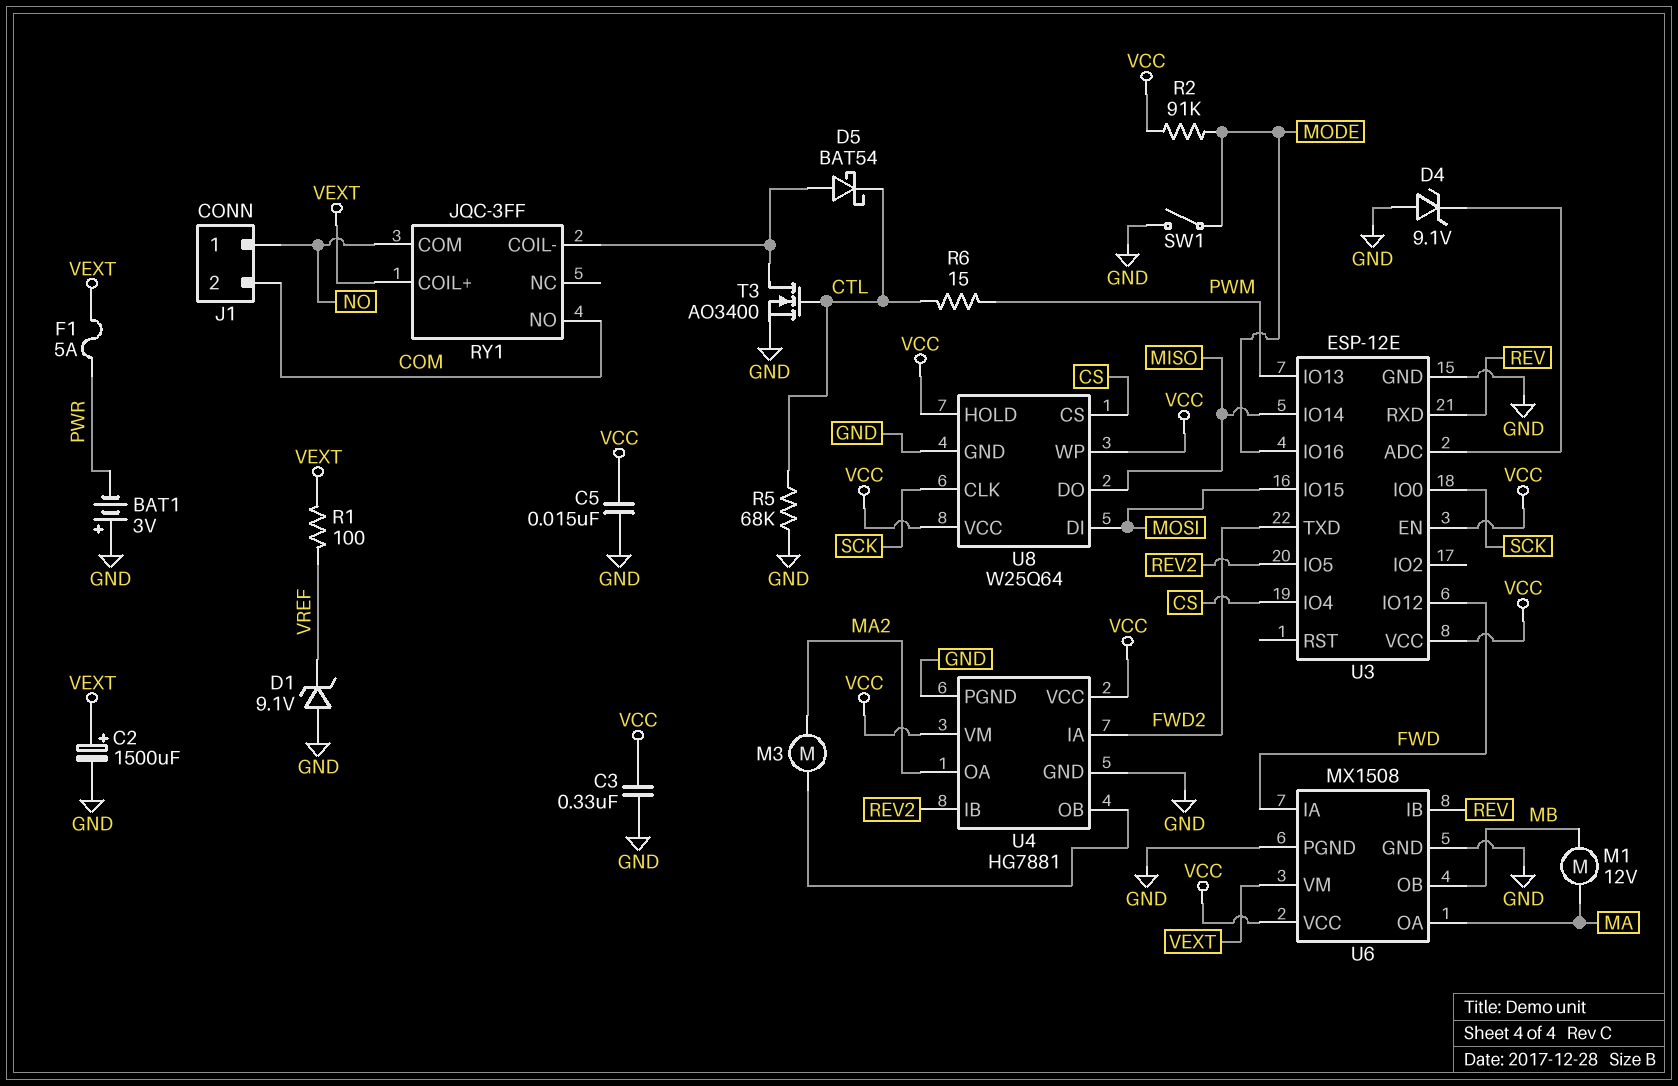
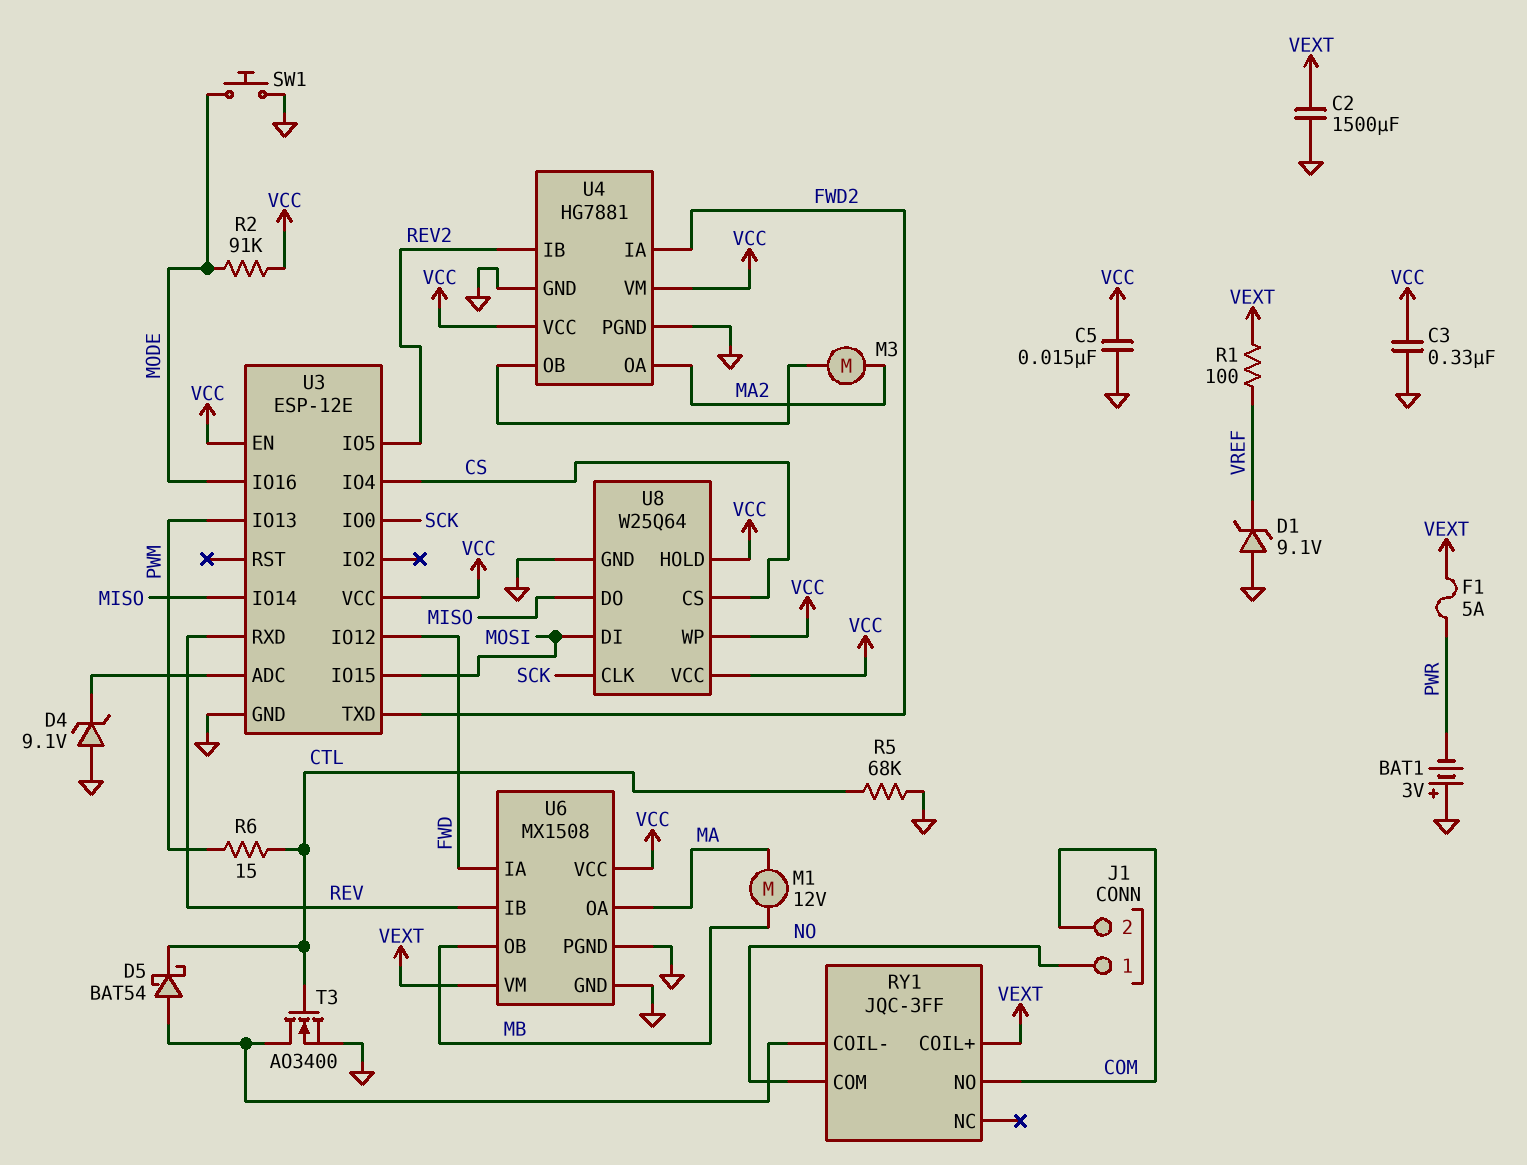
C2: 1500uF (plus VEXT, minus GND) -> 1500uF (GND, VEXT)
SW1: switch (GND, MODE) -> button (GND, MODE)

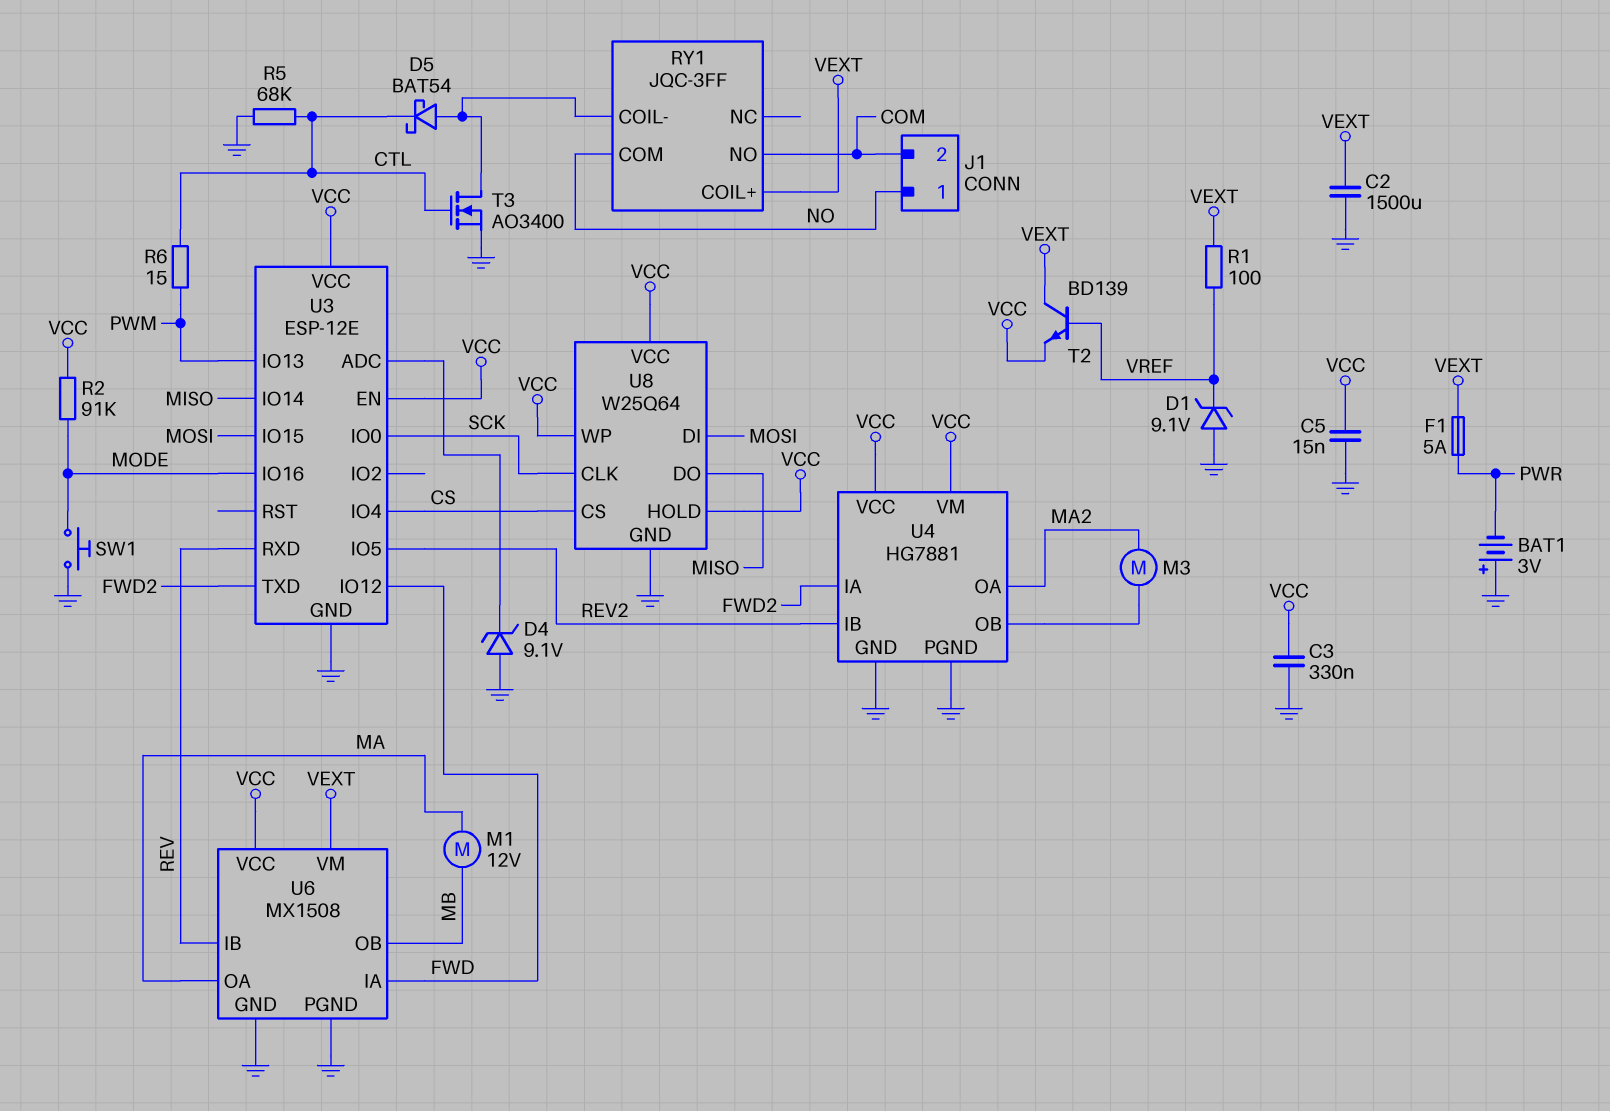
T2: none -> NPN BD139 (B VREF, C VEXT, E VCC)

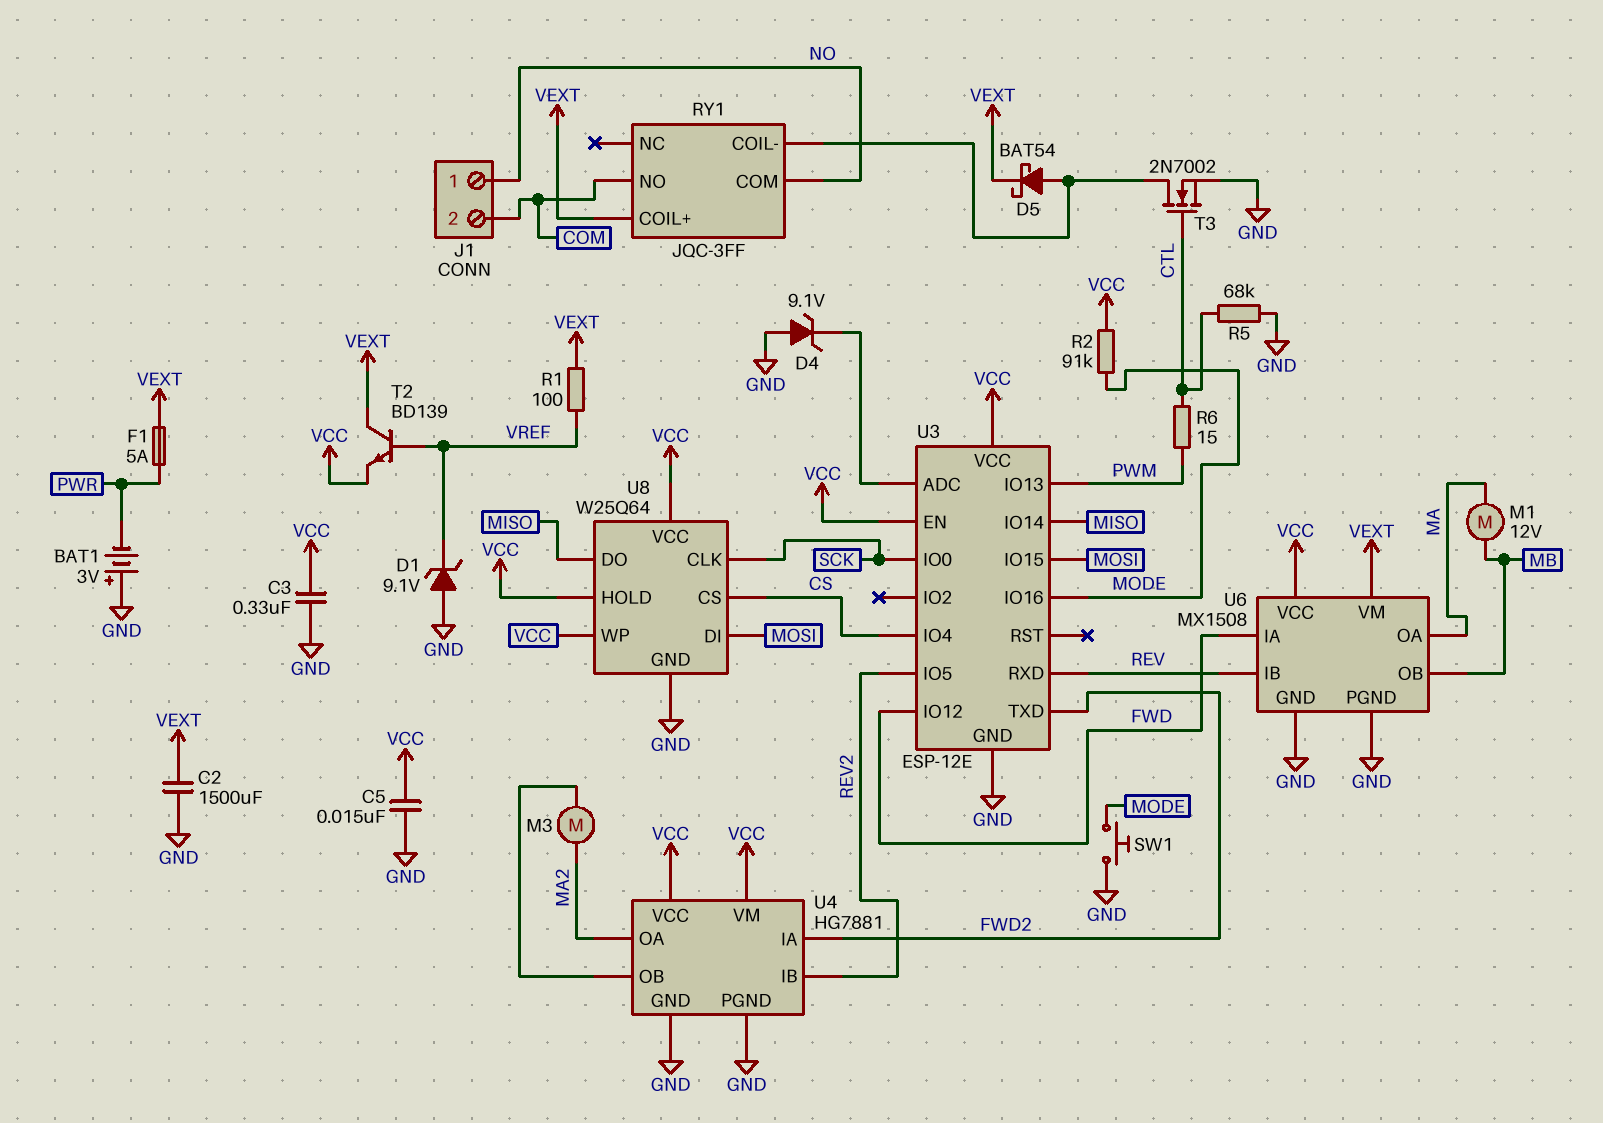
D5: schottky BAT54 (A RY1/COIL-, K CTL) -> schottky BAT54 (A RY1/COIL-, K VEXT)
T3: NMOS AO3400 (G CTL, D RY1/COIL-, S GND) -> NMOS 2N7002 (G CTL, D RY1/COIL-, S GND)

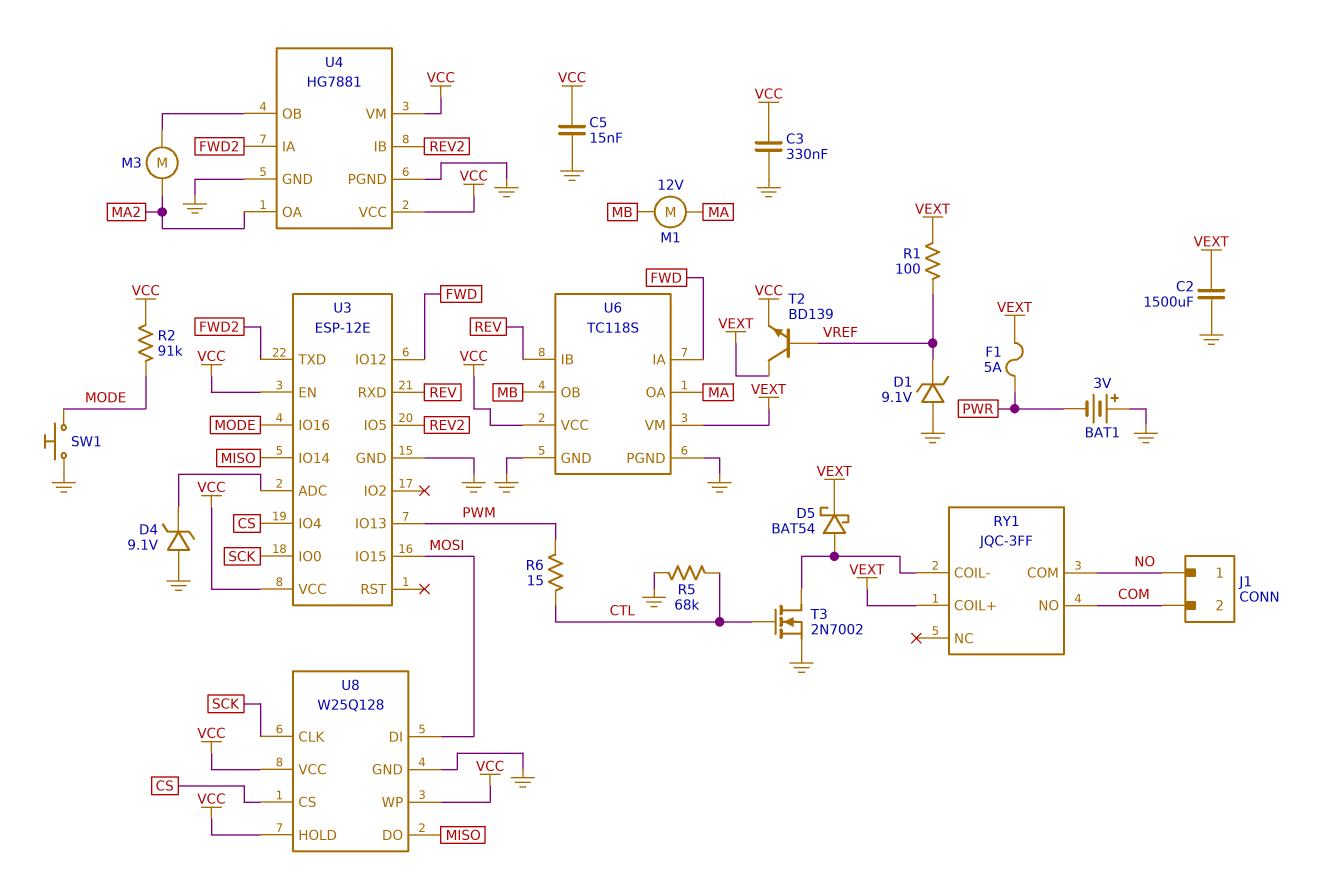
U6: MX1508 -> TC118S
U8: W25Q64 -> W25Q128

